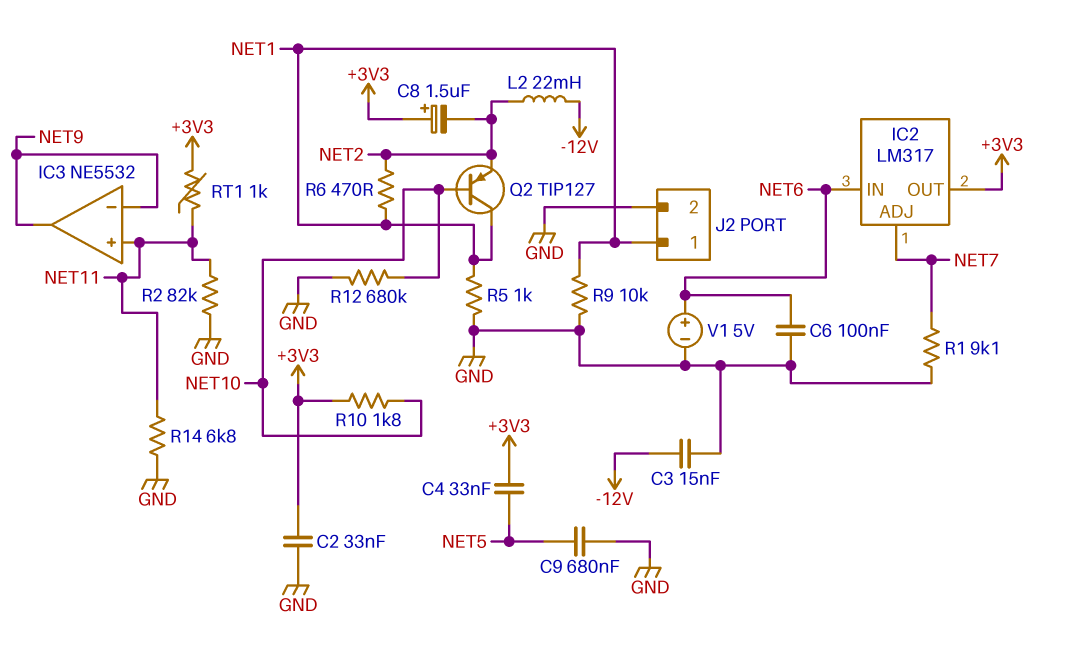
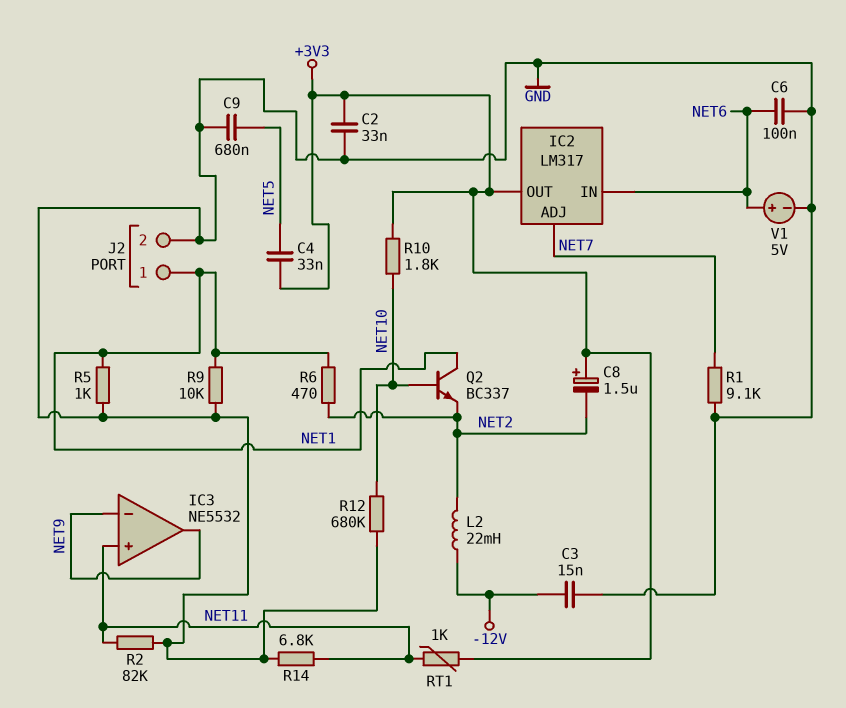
Q2: PNP TIP127 (B NET10, C NET1, E NET2) -> NPN BC337 (B NET10, C NET1, E NET2)

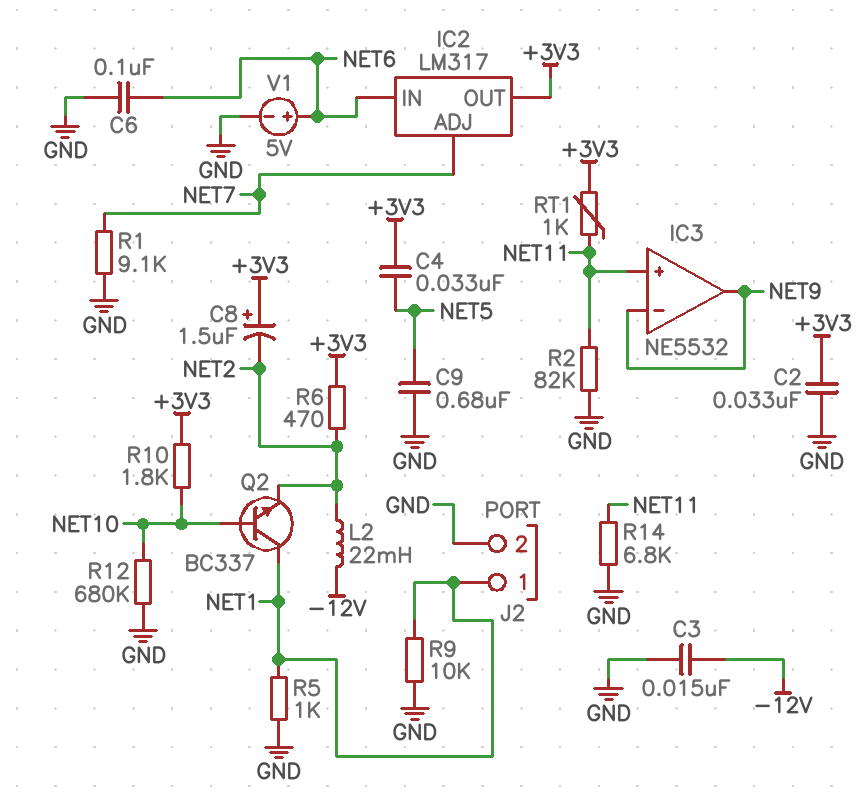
R6: 470 (NET1, NET2) -> 470 (+3V3, NET2)

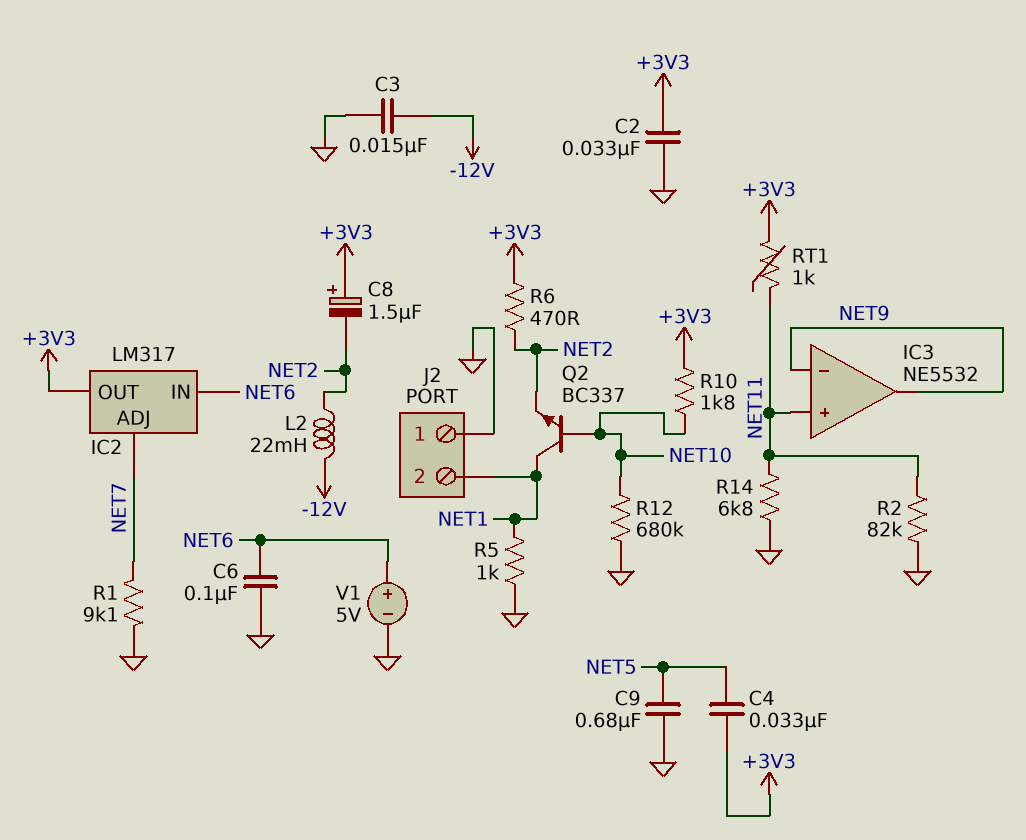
J2 pin 1: NET1 -> GND
J2 pin 2: GND -> NET1
R9: 10k (GND, NET1) -> none

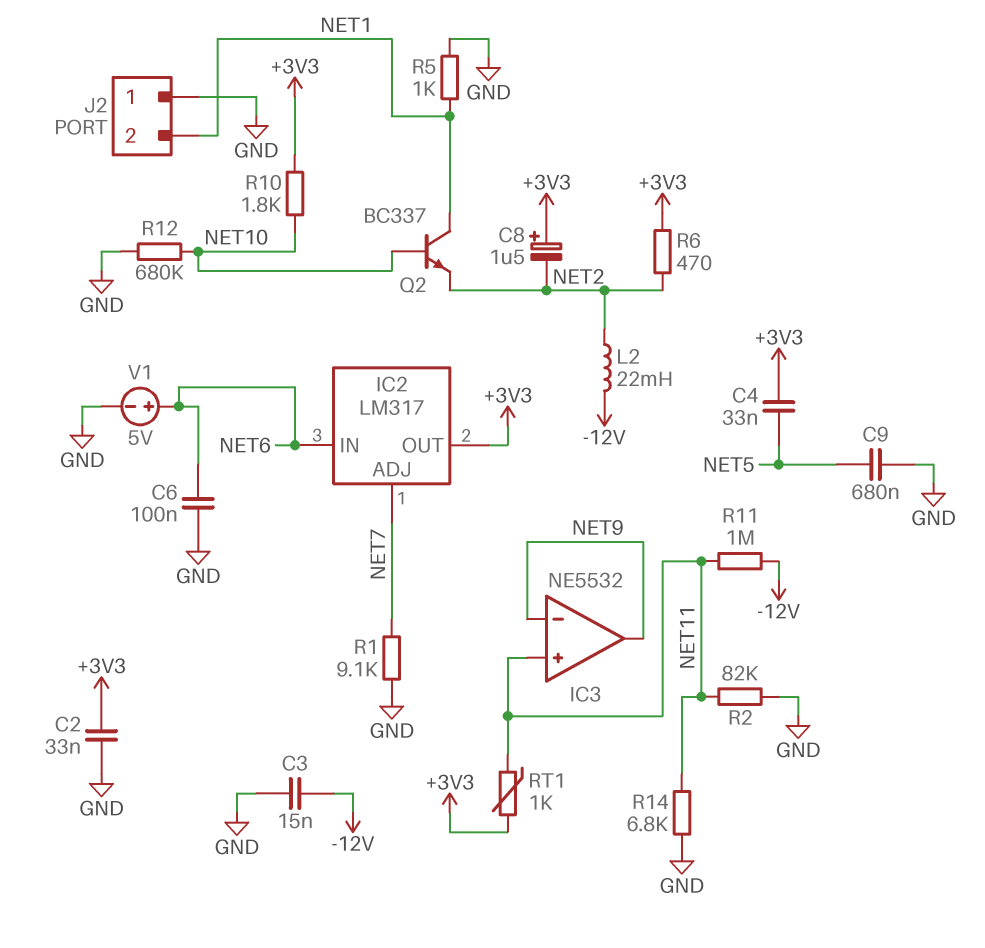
R11: none -> 1M (-12V, NET11)

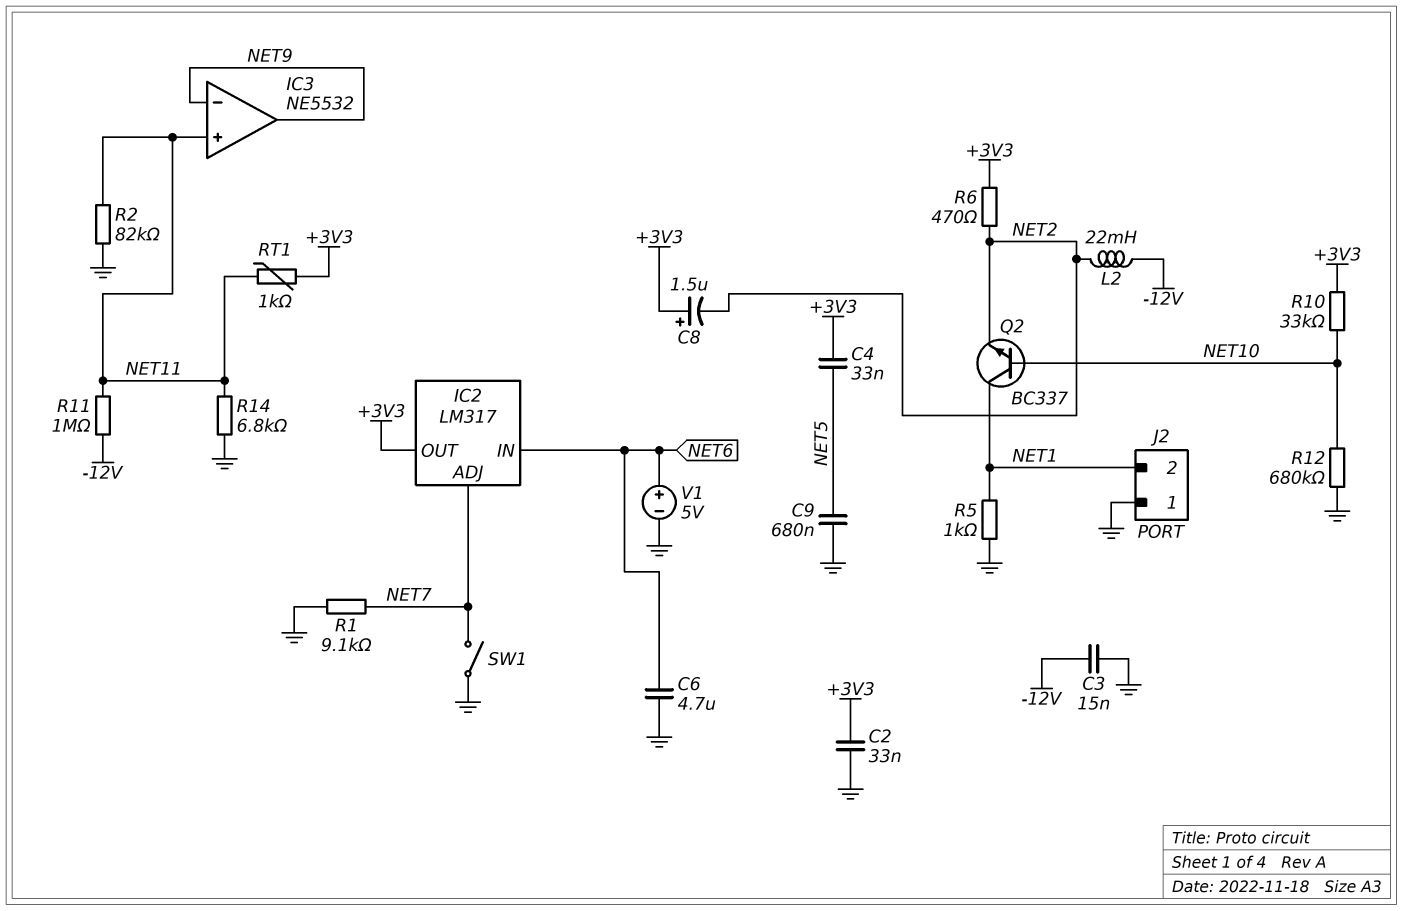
C6: 100nF (GND, NET6) -> 4.7uF (GND, NET6)
R10: 1.8k (+3V3, NET10) -> 33k (+3V3, NET10)
SW1: none -> switch (GND, NET7)

